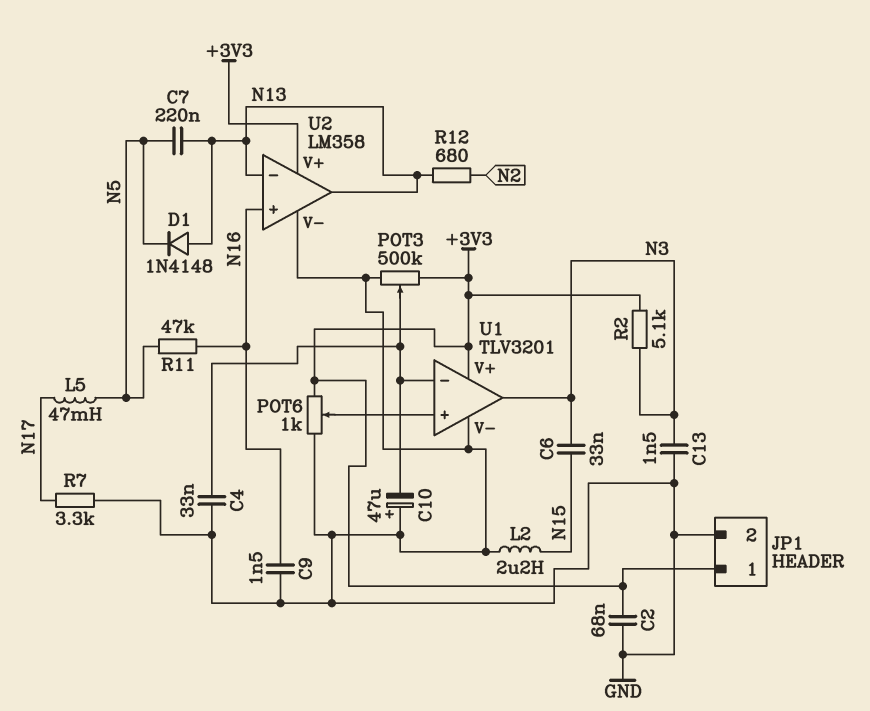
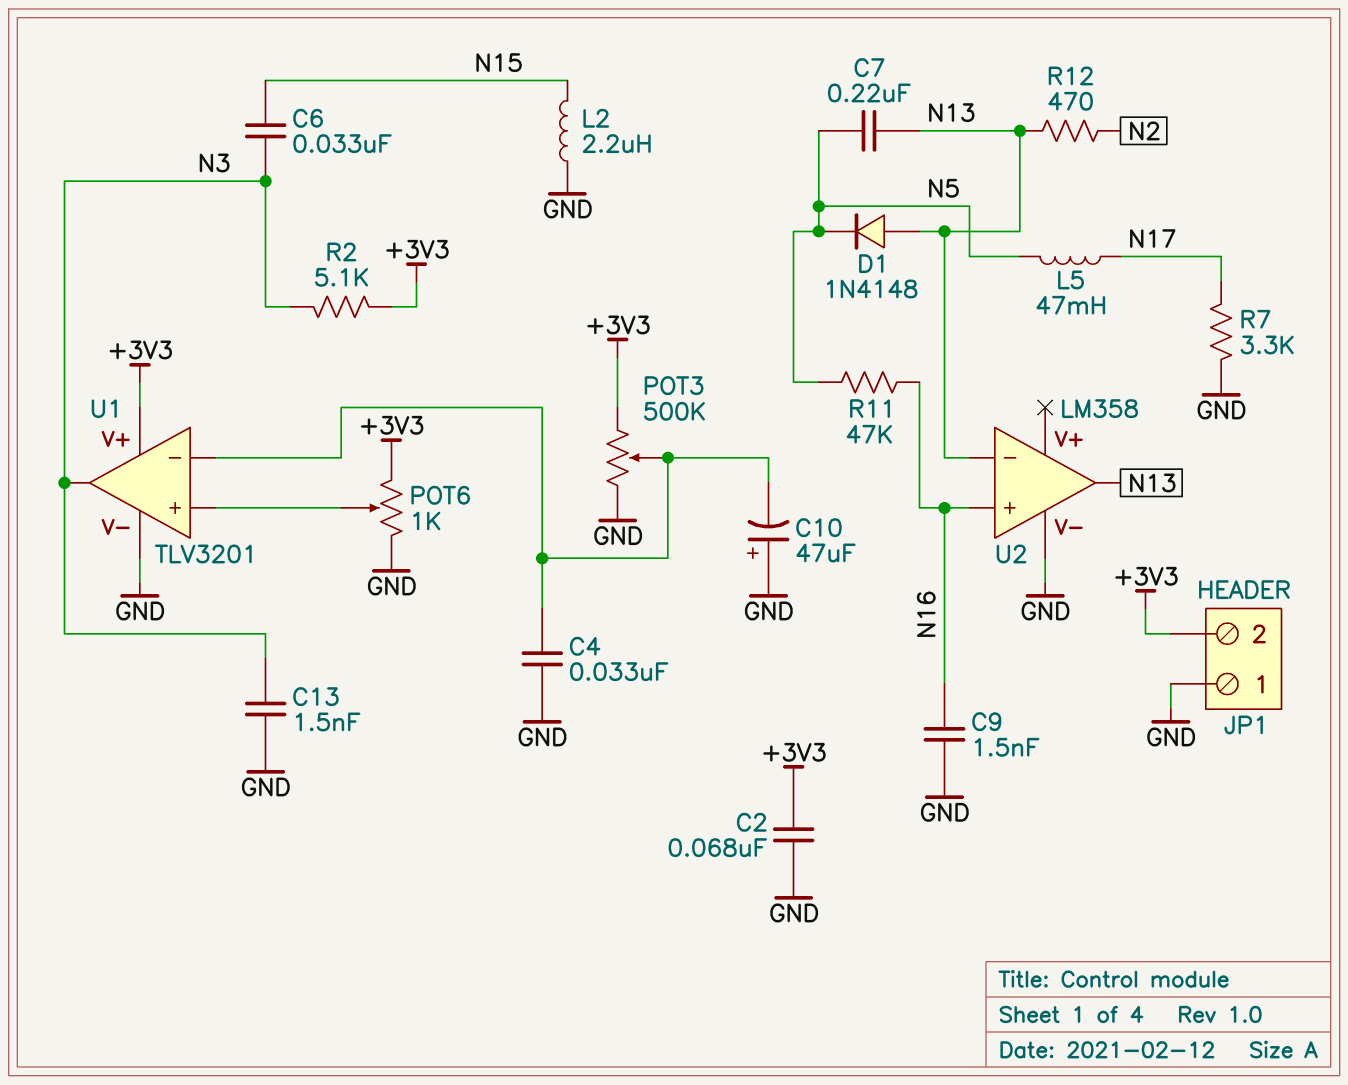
JP1 pin 1: +3V3 -> GND
JP1 pin 2: GND -> +3V3
R12: 680 (N2, N13) -> 470 (N2, N13)
U2 pin V+: +3V3 -> none

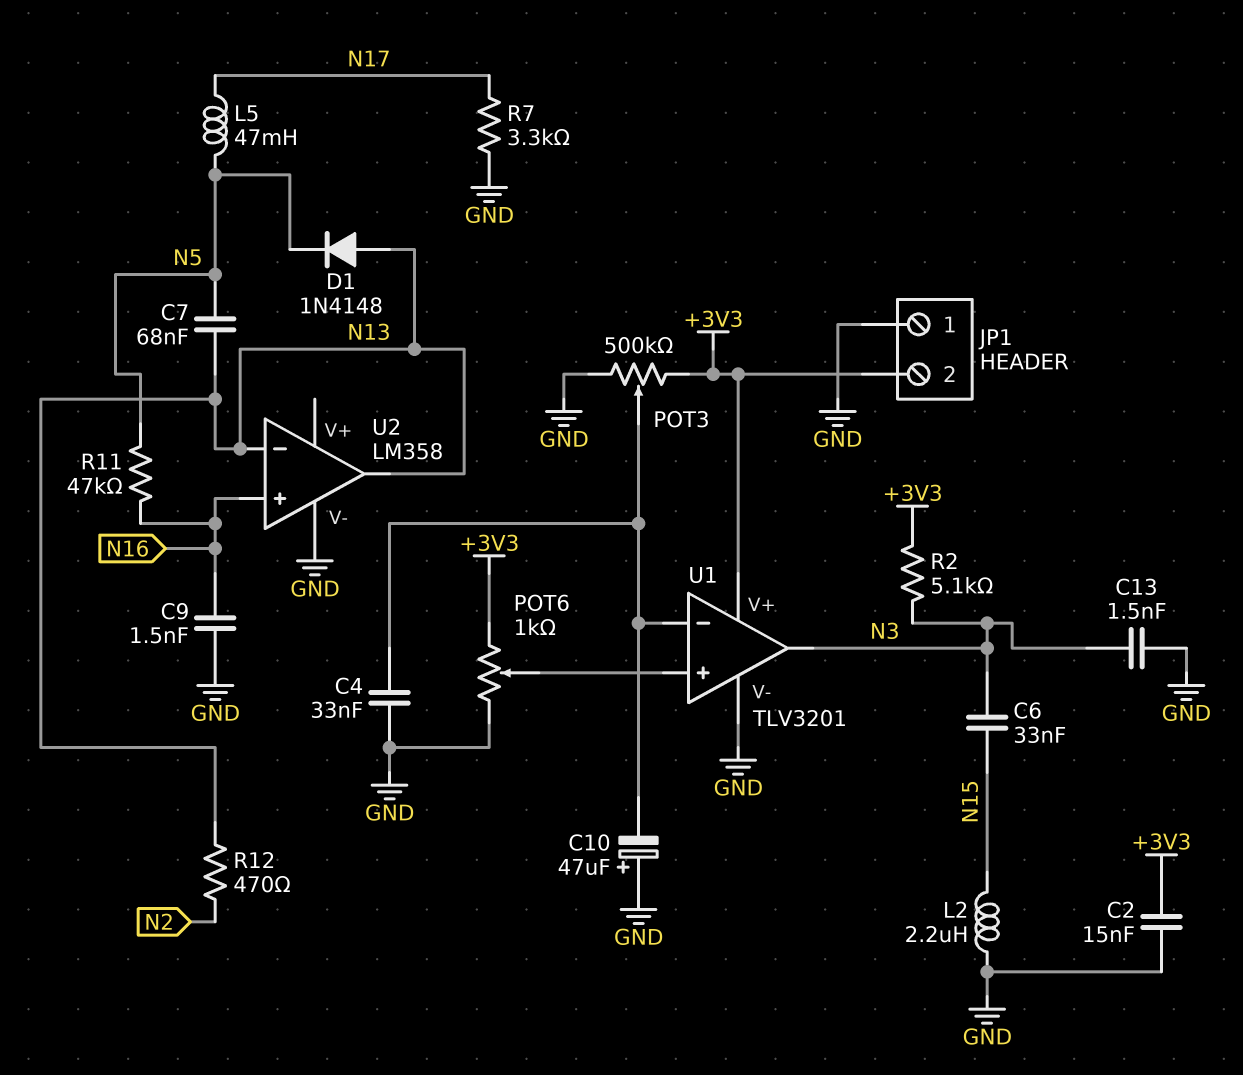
C2: 68nF (+3V3, GND) -> 15nF (+3V3, GND)
C7: 220nF (N5, N13) -> 68nF (N5, N13)

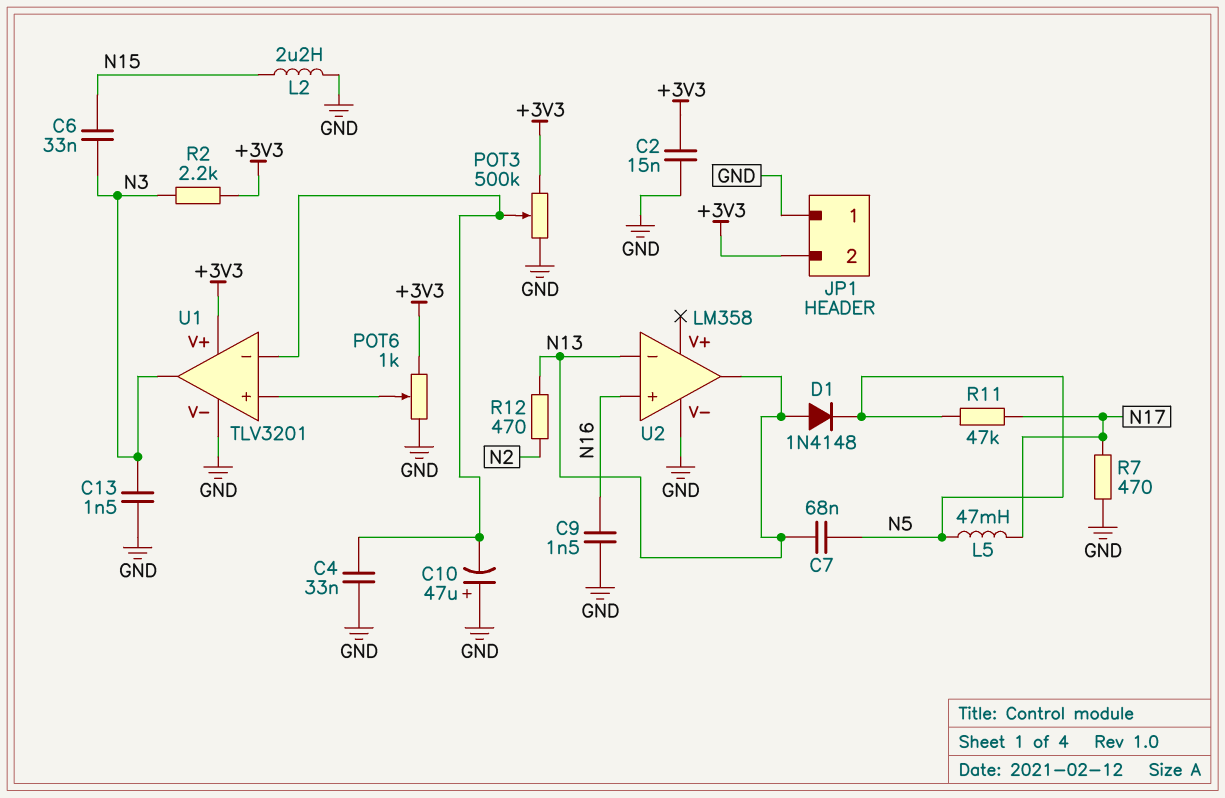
R2: 5.1k (+3V3, N3) -> 2.2k (+3V3, N3)
R7: 3.3k (GND, N17) -> 470 (GND, N17)
R11: 47k (N5, N16) -> 47k (N5, N17)

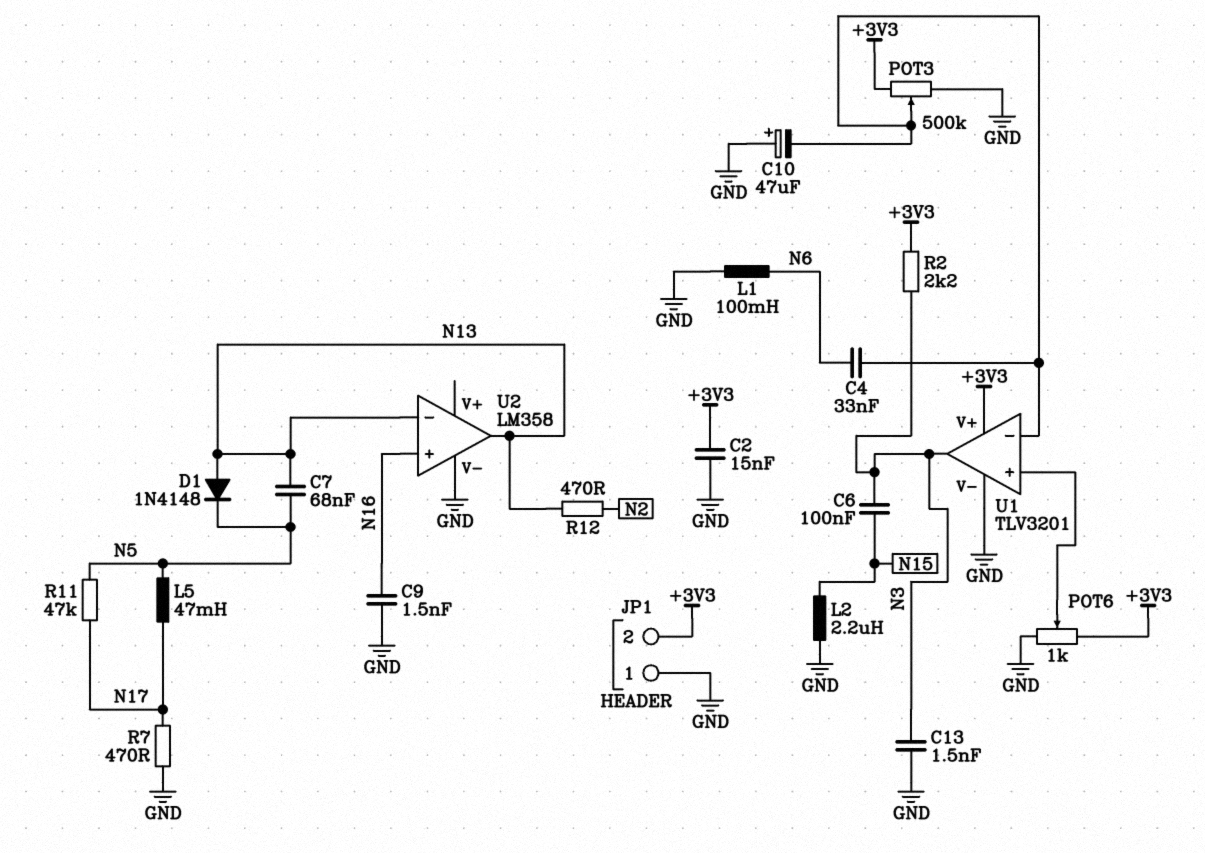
C4: 33nF (GND, U1/in-) -> 33nF (N6, U1/in-)
C6: 33nF (N3, N15) -> 100nF (N3, N15)
L1: none -> 100mH (GND, N6)

